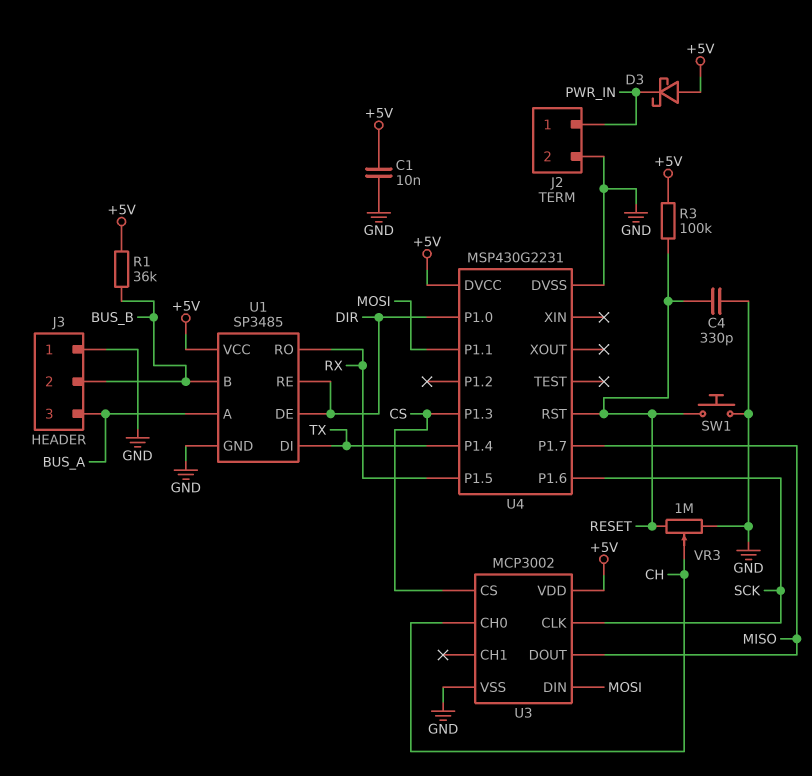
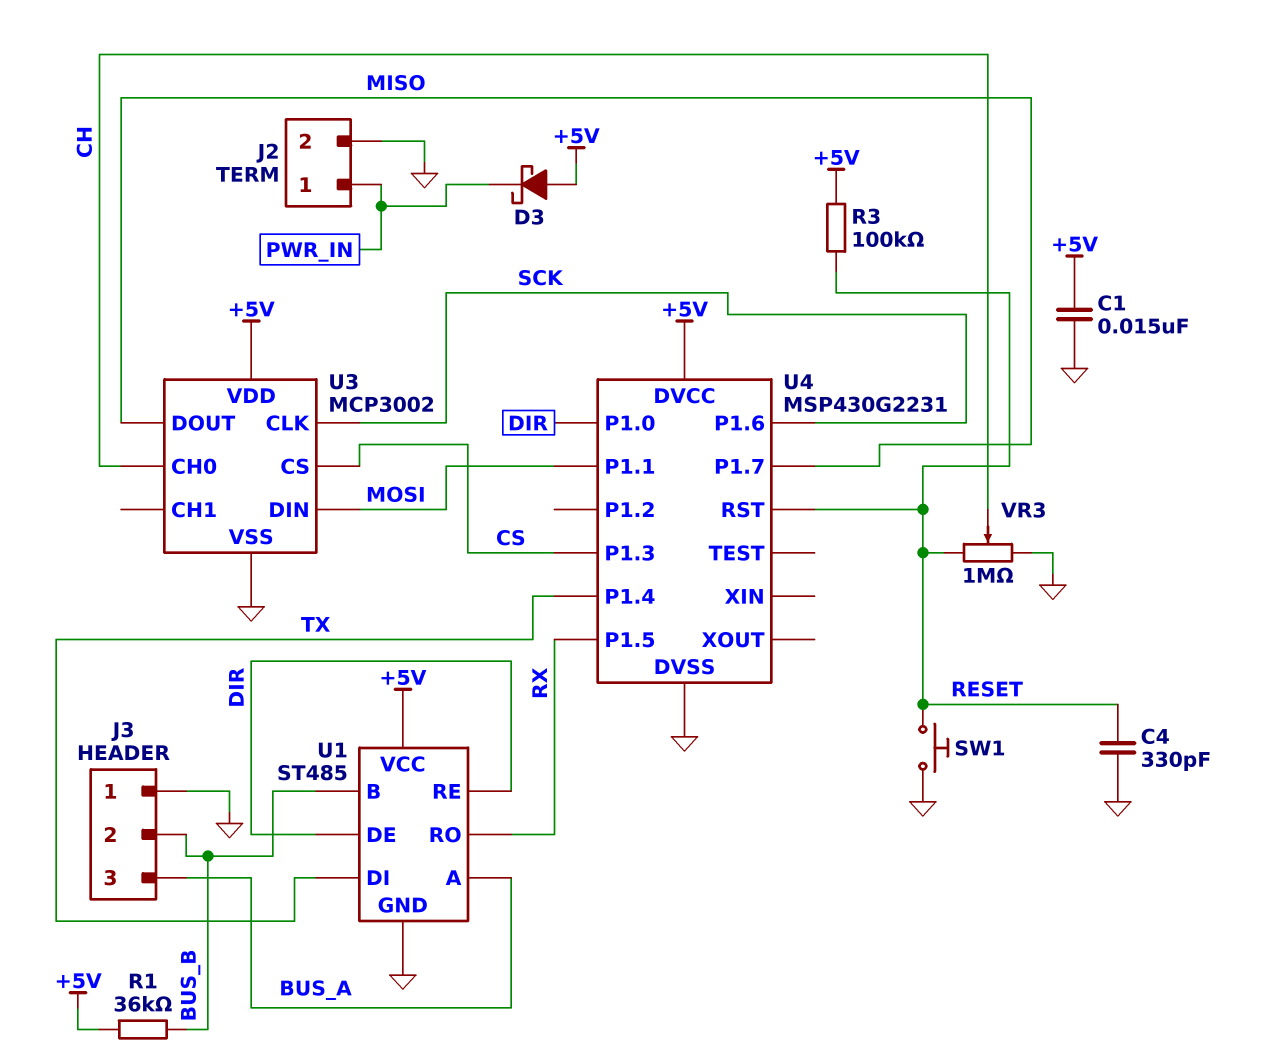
C1: 10nF (+5V, GND) -> 15nF (+5V, GND)
U1: SP3485 -> ST485

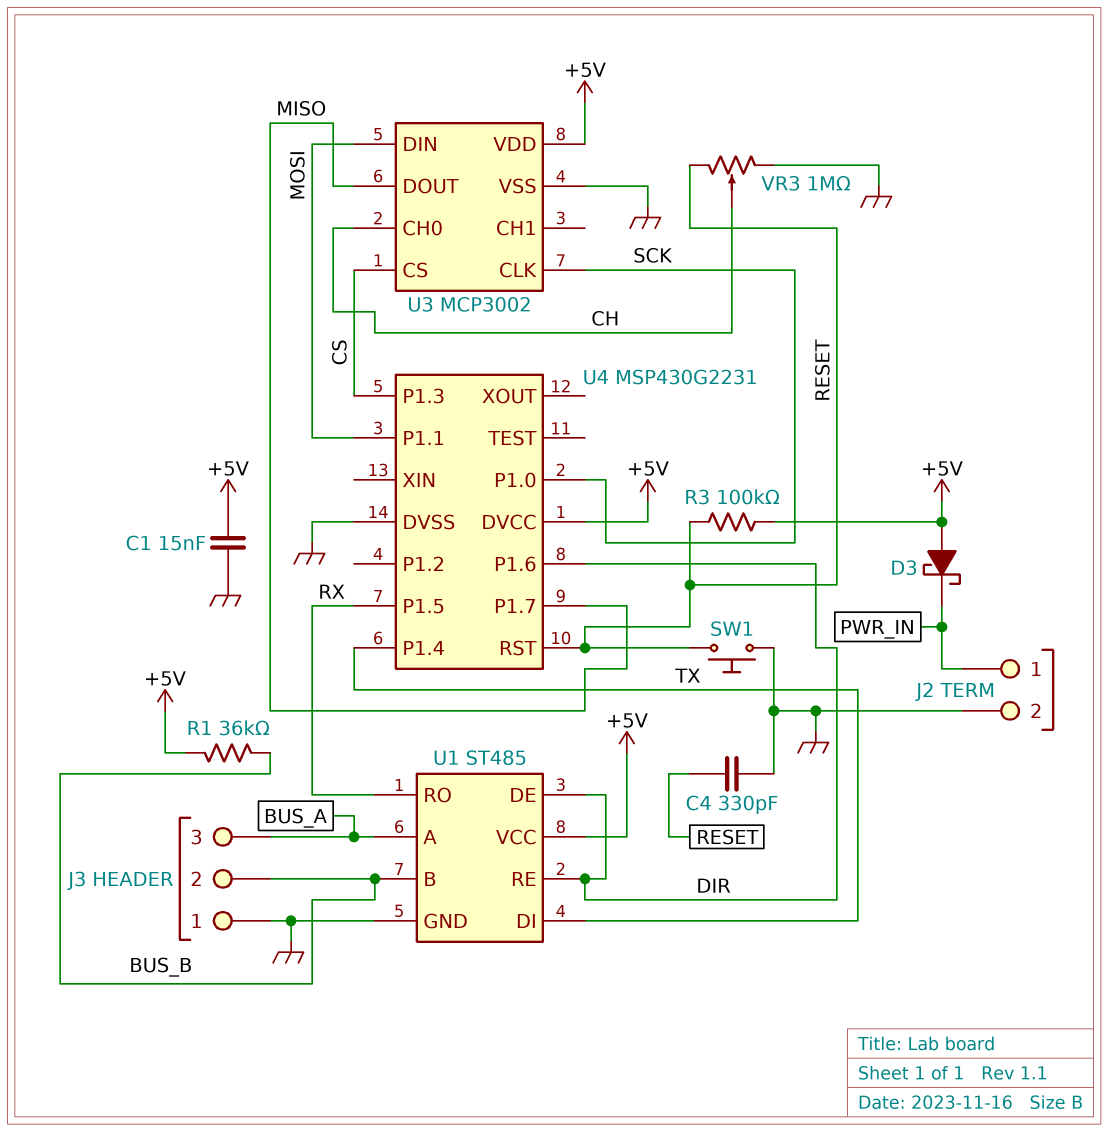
U4 pin P1.0: DIR -> SCK
U4 pin P1.6: SCK -> DIR

